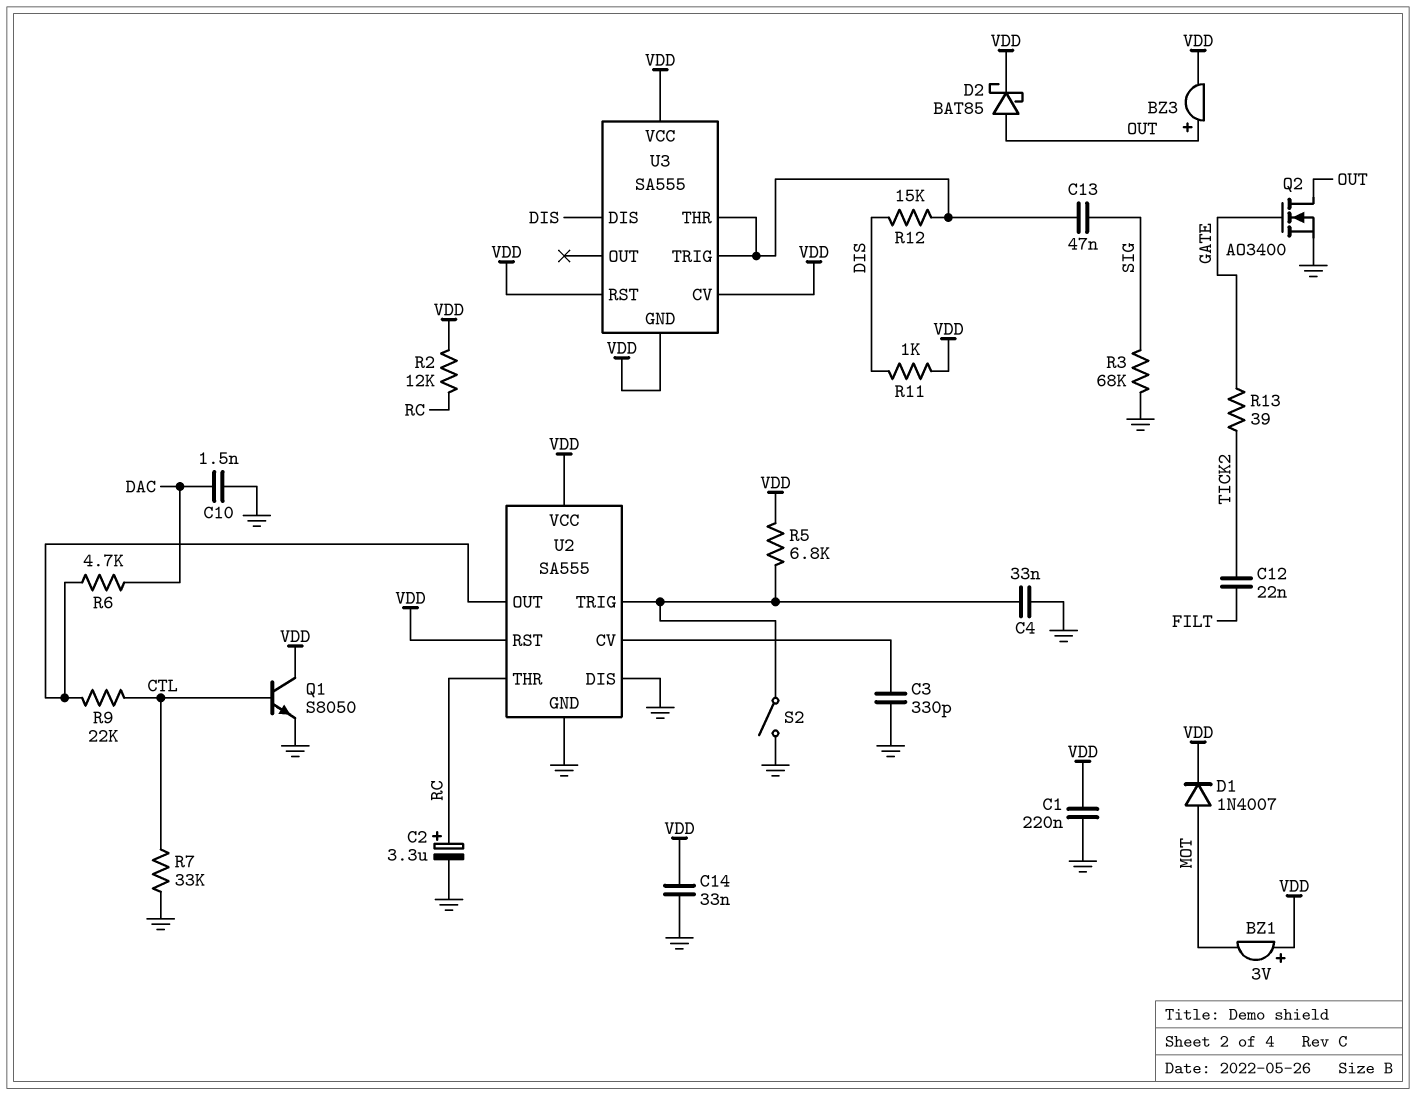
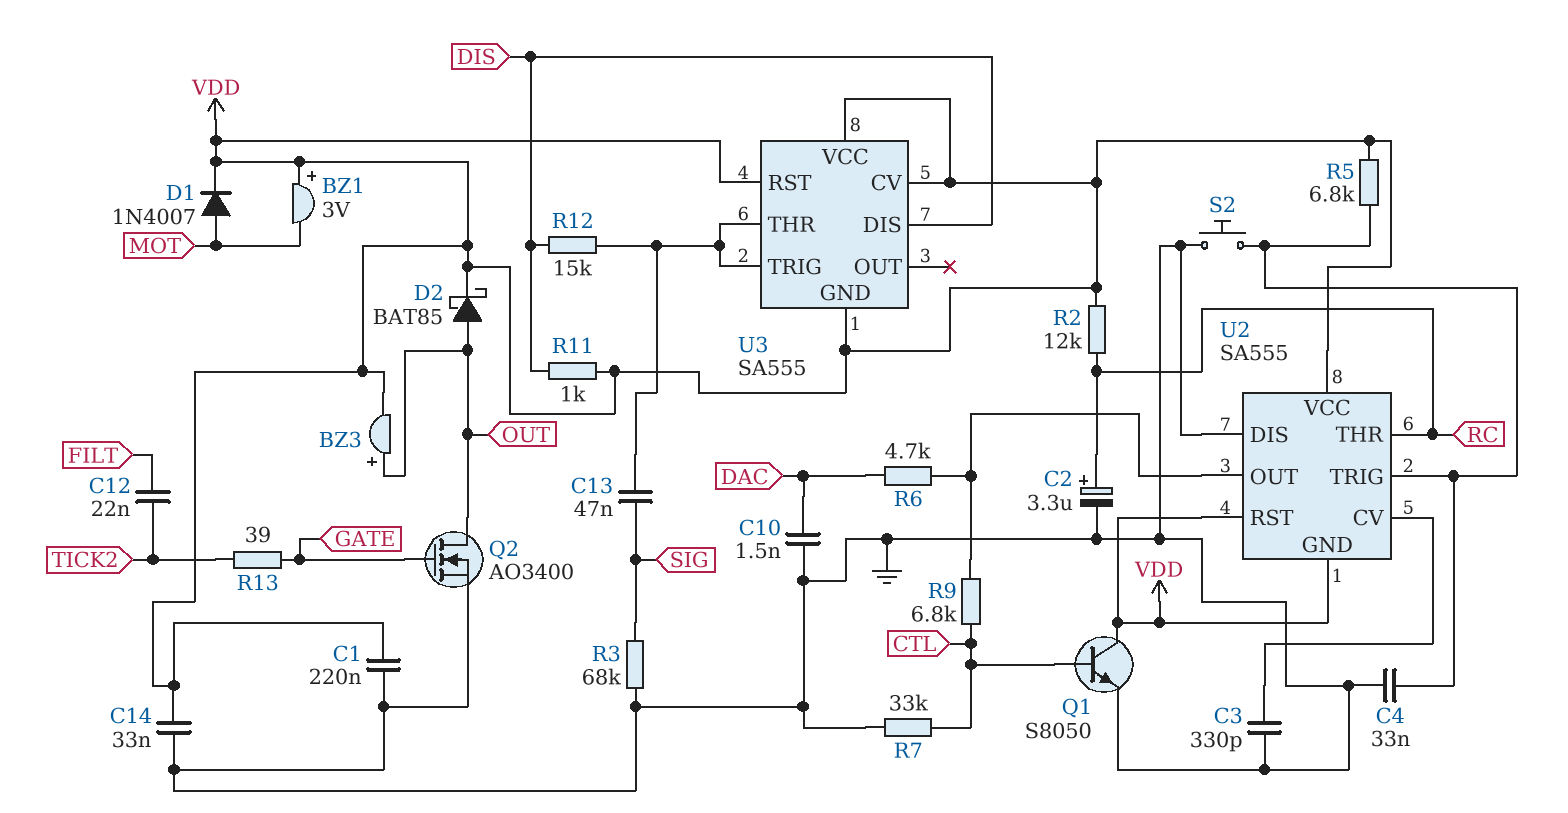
R9: 22k (CTL, U2/OUT) -> 6.8k (CTL, U2/OUT)
S2: switch (GND, U2/TRIG) -> button (GND, U2/TRIG)
U2 pin GND: GND -> VDD

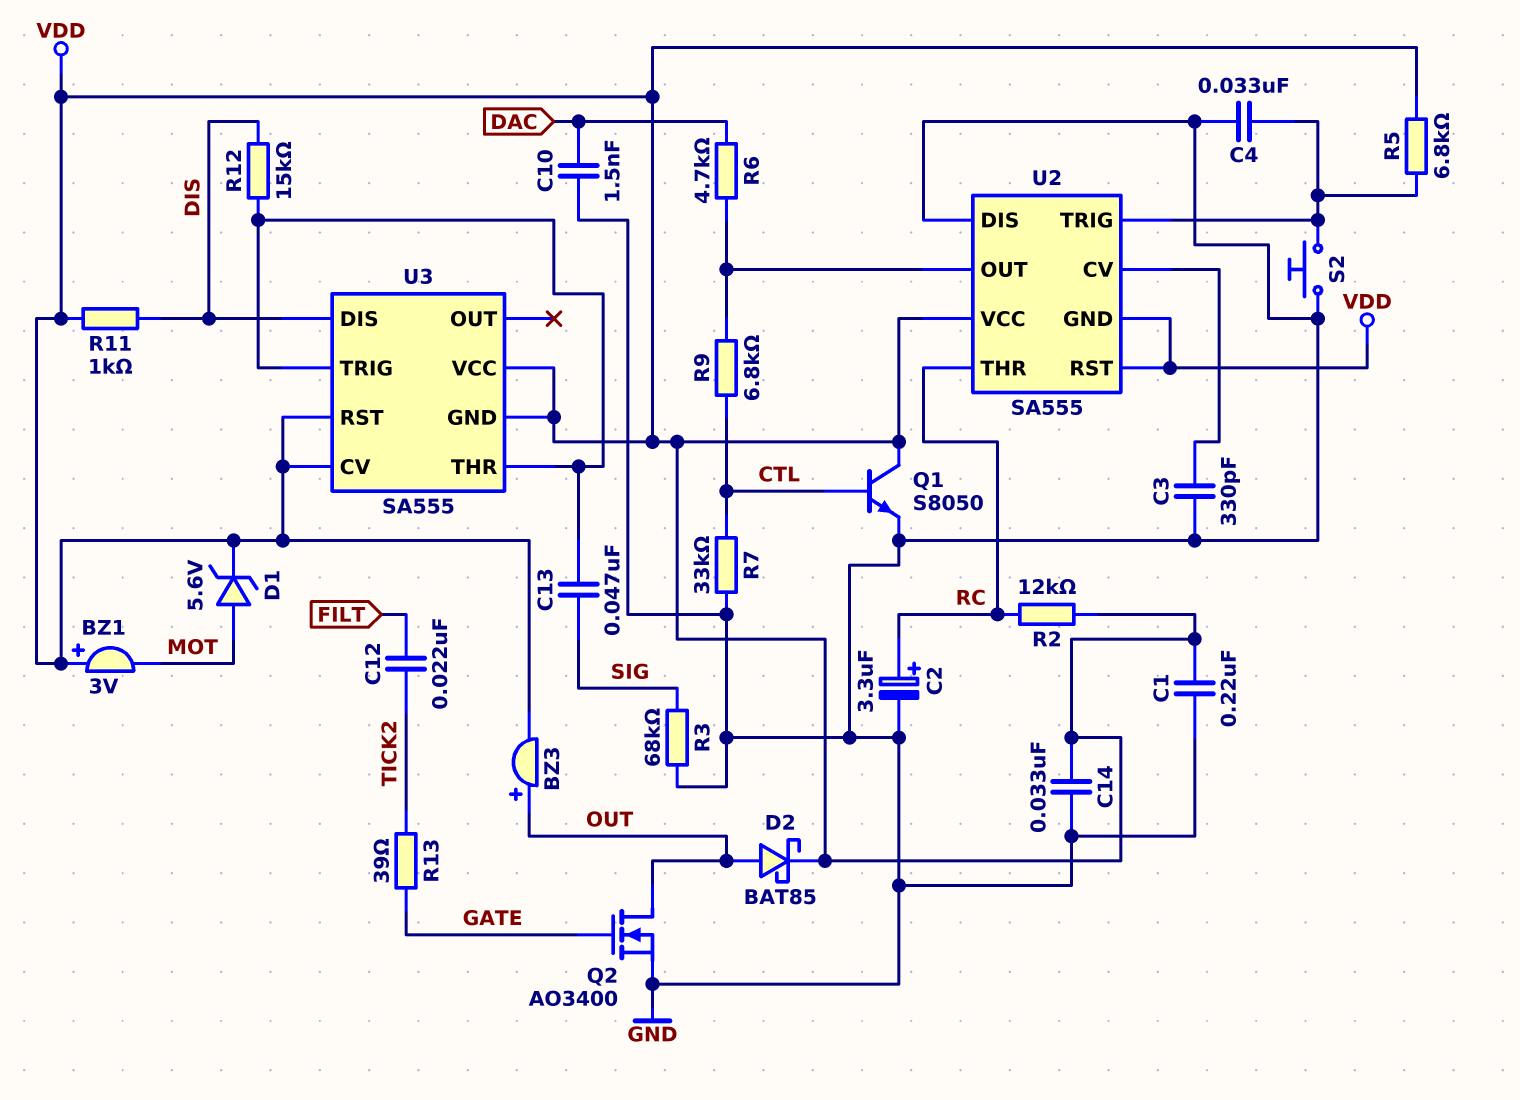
D1: diode 1N4007 (A MOT, K VDD) -> zener 5.6V (A MOT, K VDD)

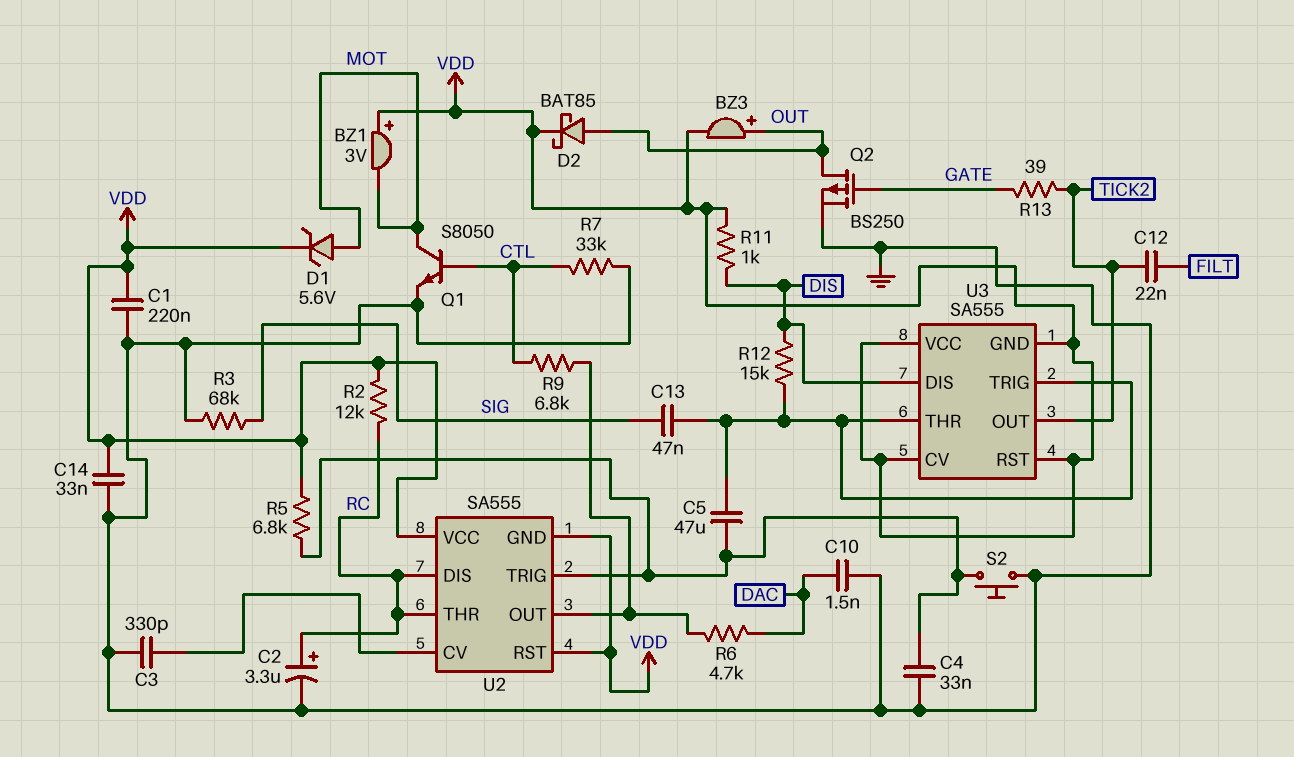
C5: none -> 47uF (U2/TRIG, U3/THR)
Q1: NPN S8050 (B CTL, C VDD, E GND) -> NPN S8050 (B CTL, C MOT, E GND)
Q2: NMOS AO3400 (G GATE, D OUT, S GND) -> PMOS BS250 (G GATE, D OUT, S GND)
U2 pin DIS: GND -> RC
U3 pin OUT: none -> TICK2

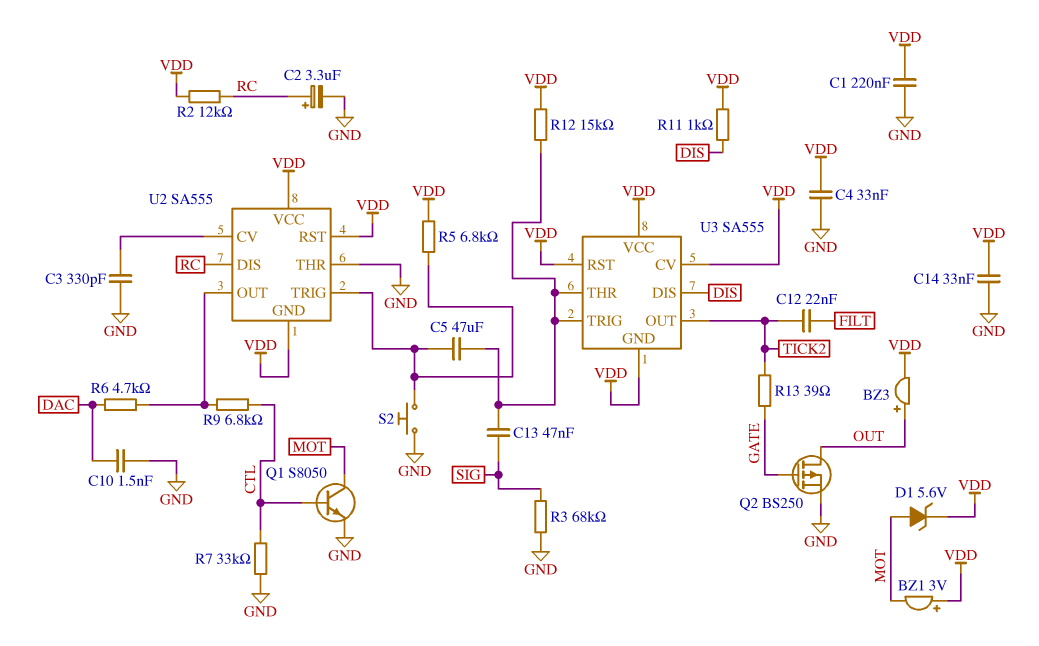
C4: 33nF (GND, U2/TRIG) -> 33nF (GND, VDD)
D2: schottky BAT85 (A OUT, K VDD) -> none
R12: 15k (DIS, U3/THR) -> 15k (U3/THR, VDD)
U2 pin THR: RC -> GND

